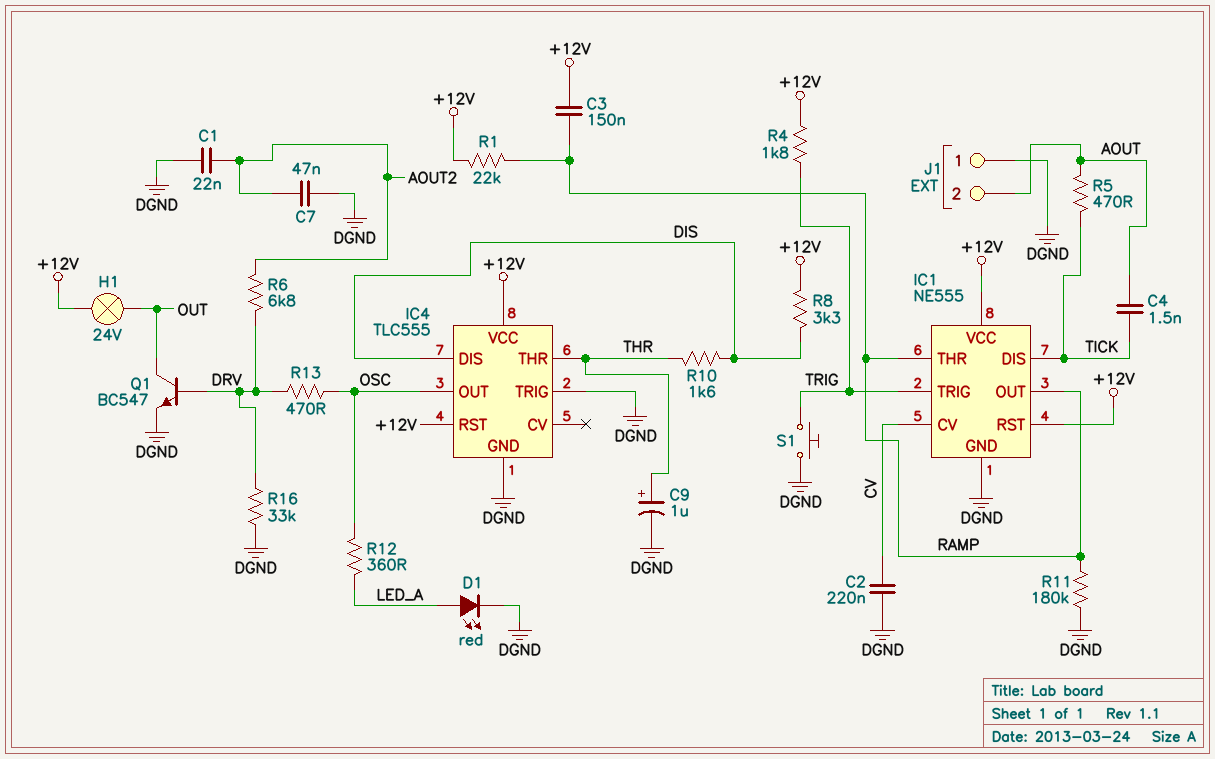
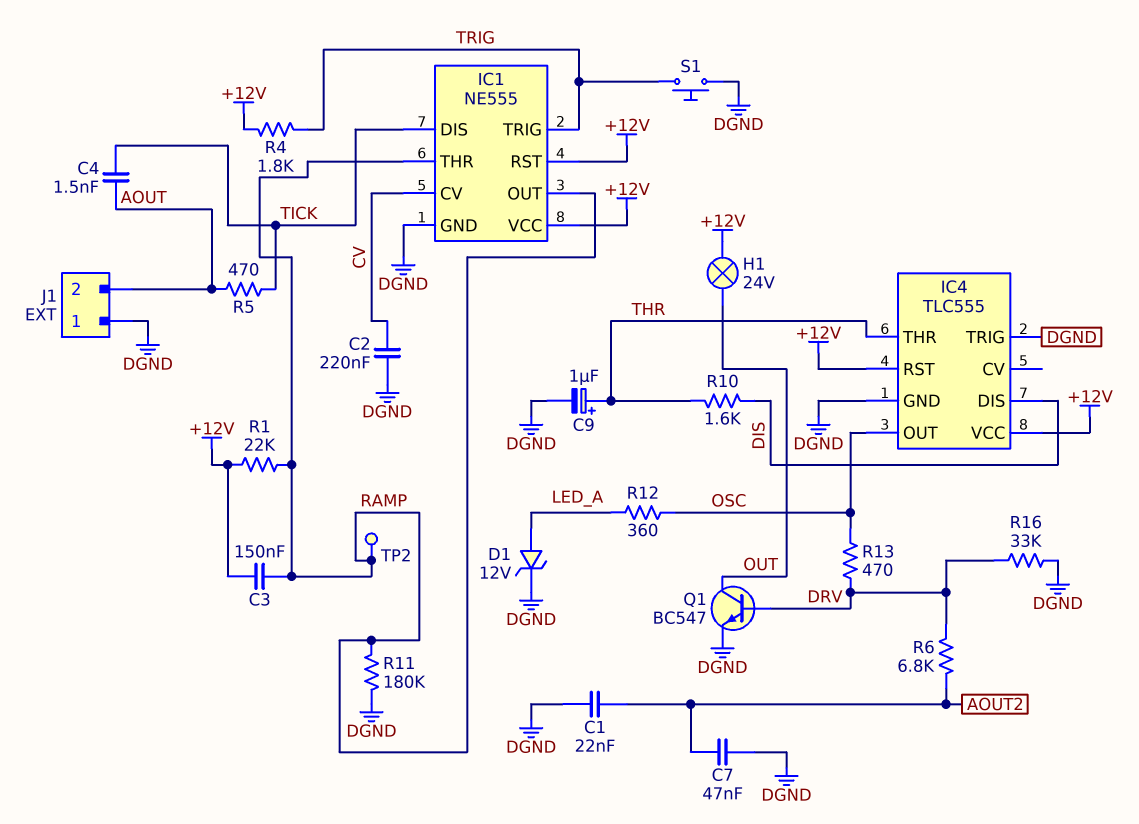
D1: LED red (A LED_A, K DGND) -> zener 12V (A LED_A, K DGND)
R8: 3.3k (+12V, DIS) -> none
TP2: none -> test point (RAMP)

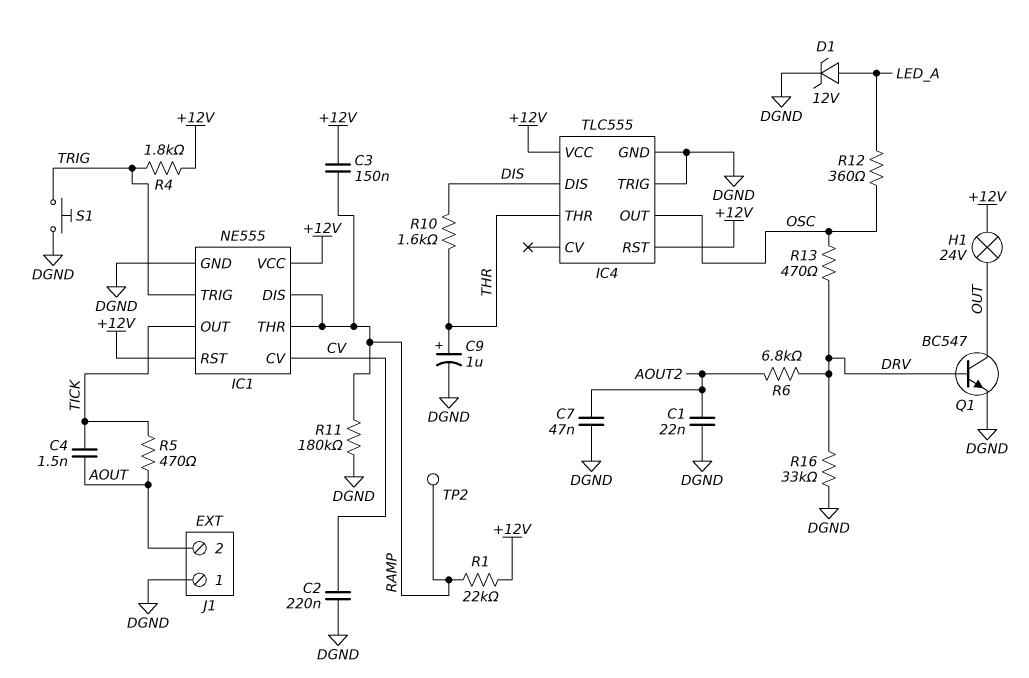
IC1 pin DIS: TICK -> RAMP
IC1 pin OUT: RAMP -> TICK

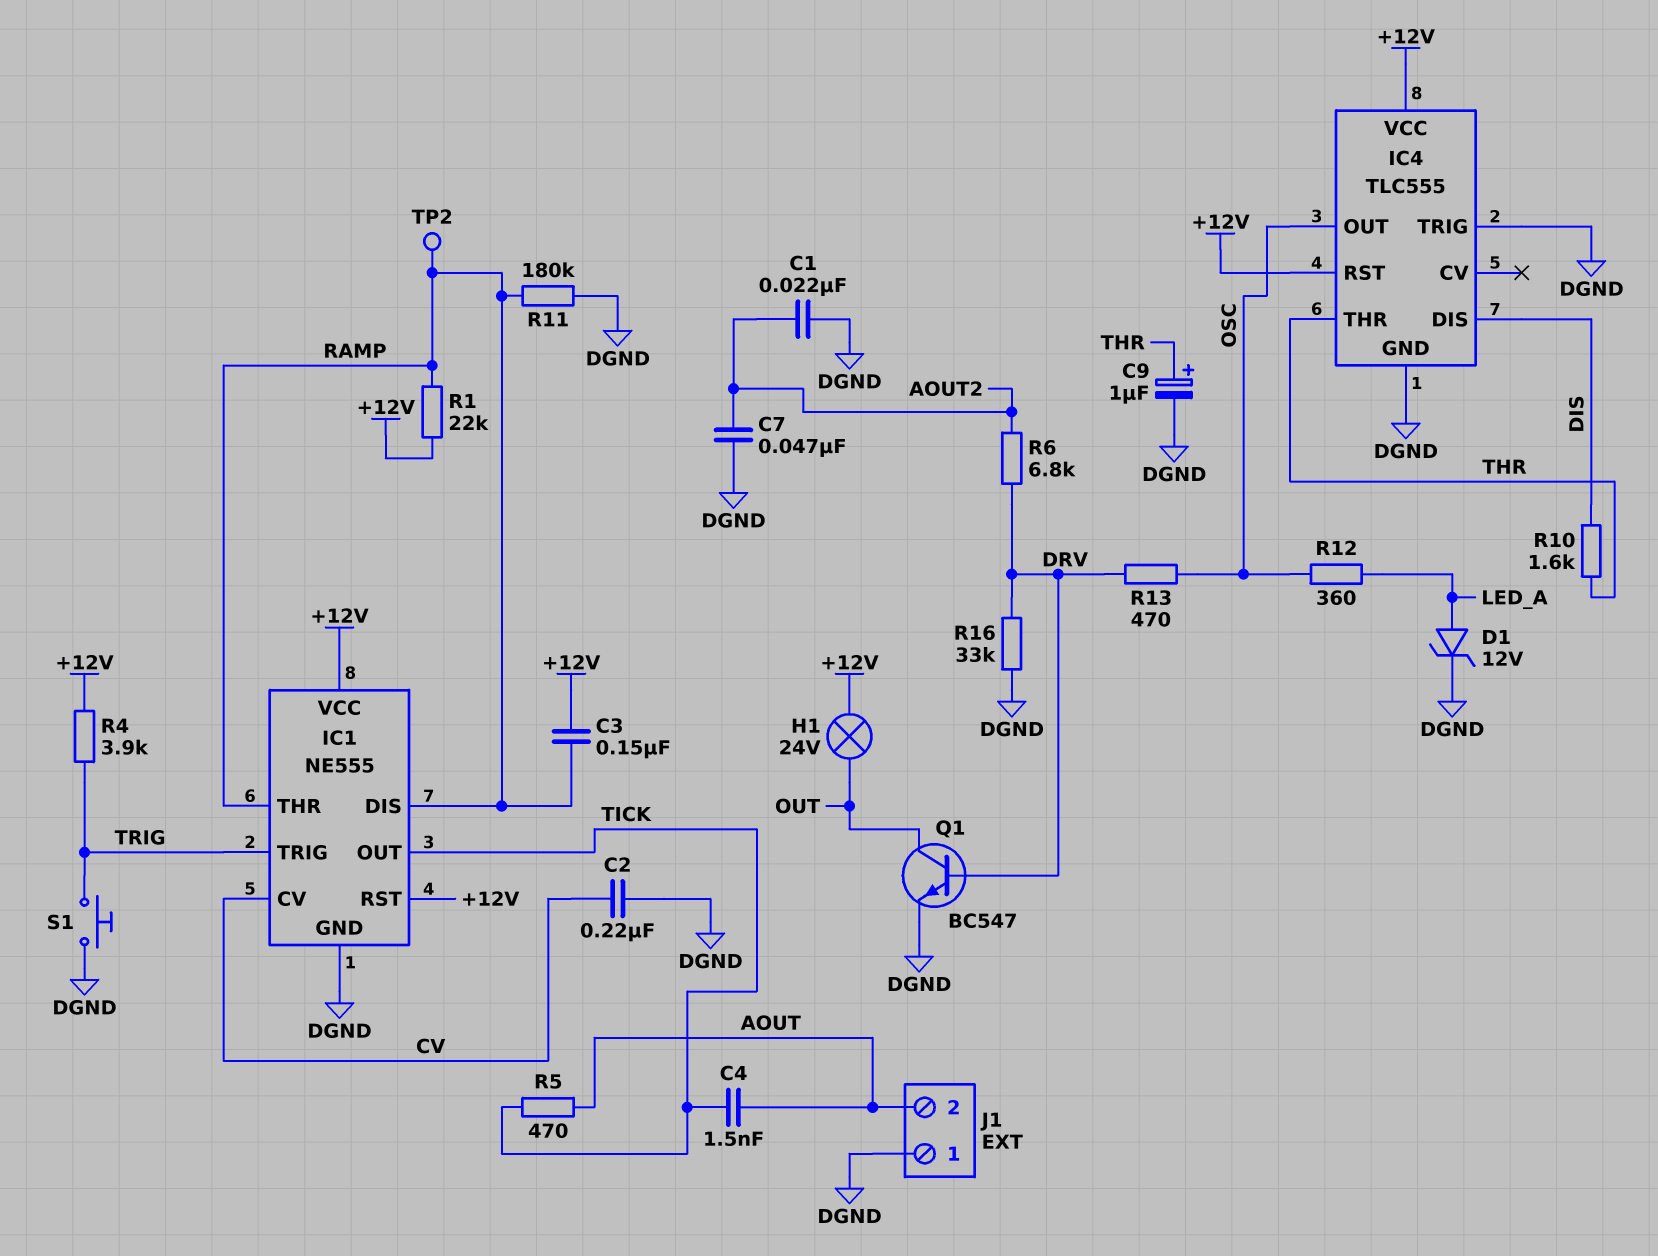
R4: 1.8k (+12V, TRIG) -> 3.9k (+12V, TRIG)

